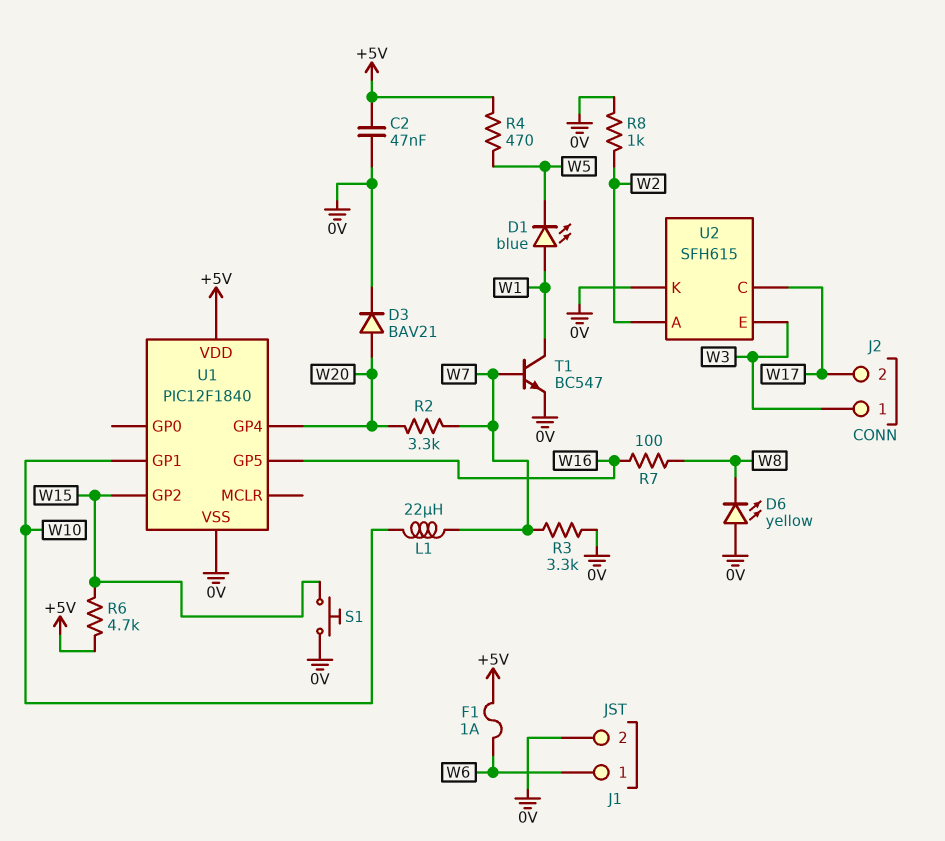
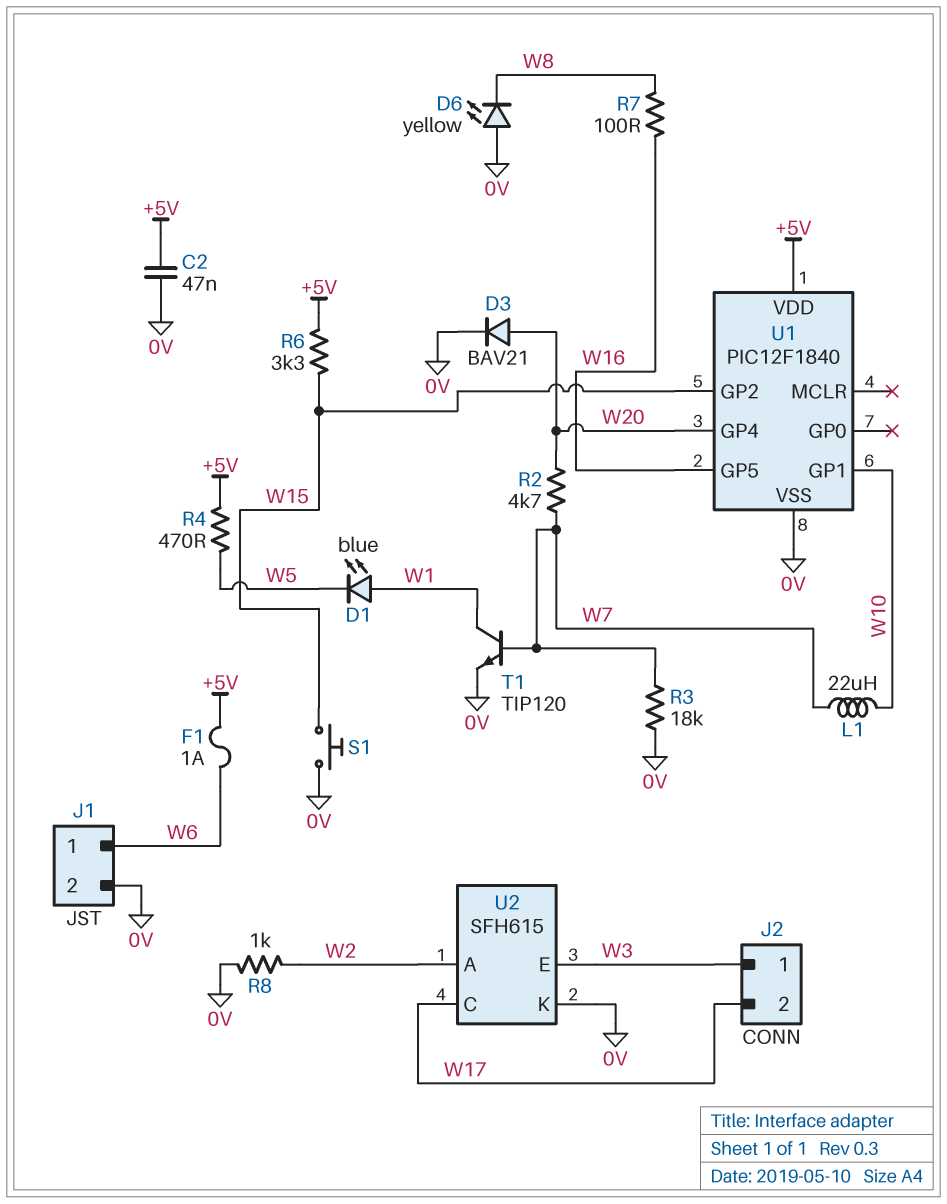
R2: 3.3k (W7, W20) -> 4.7k (W7, W20)
R3: 3.3k (0V, W7) -> 18k (0V, W7)
R6: 4.7k (+5V, W15) -> 3.3k (+5V, W15)
T1: NPN BC547 (B W7, C W1, E 0V) -> NPN TIP120 (B W7, C W1, E 0V)

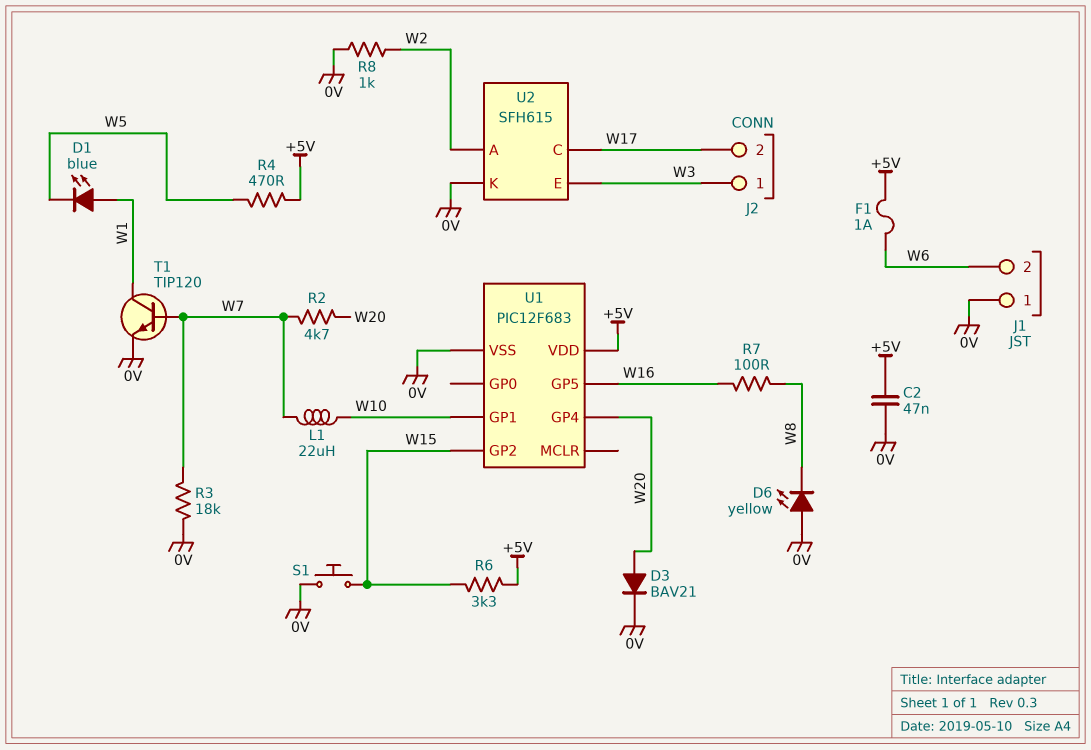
J1 pin 1: W6 -> 0V
J1 pin 2: 0V -> W6
U1: PIC12F1840 -> PIC12F683

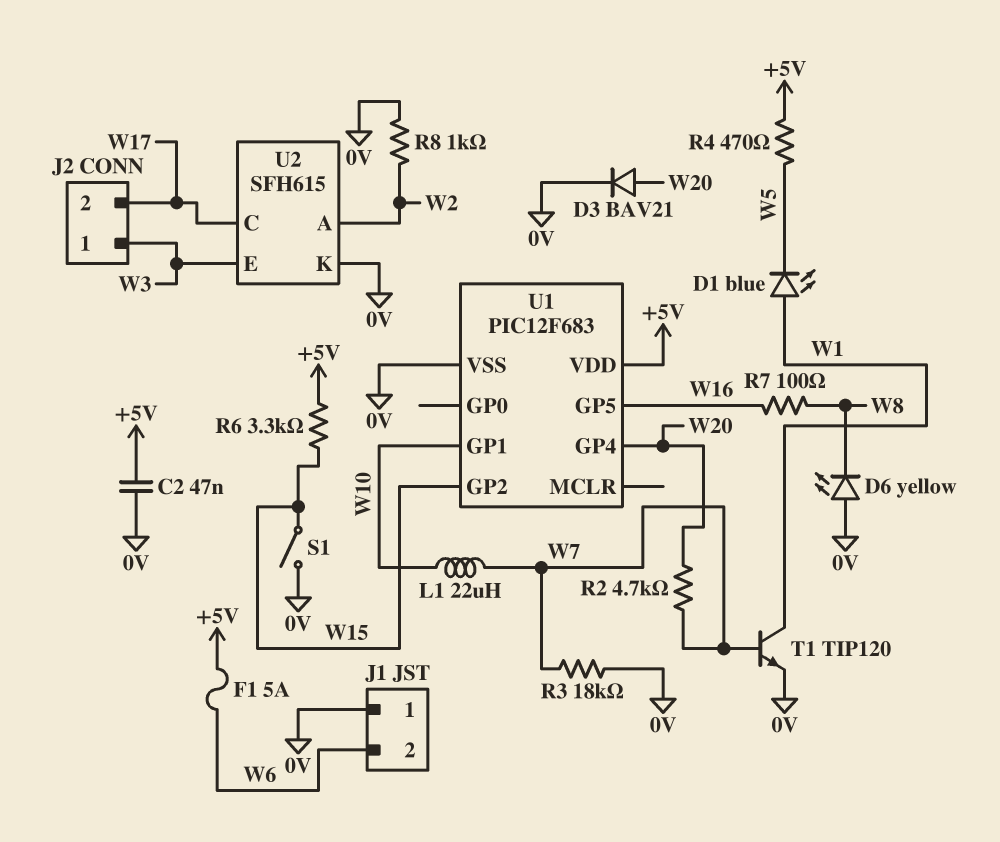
F1: 1A (+5V, W6) -> 5A (+5V, W6)
S1: button (0V, W15) -> switch (0V, W15)

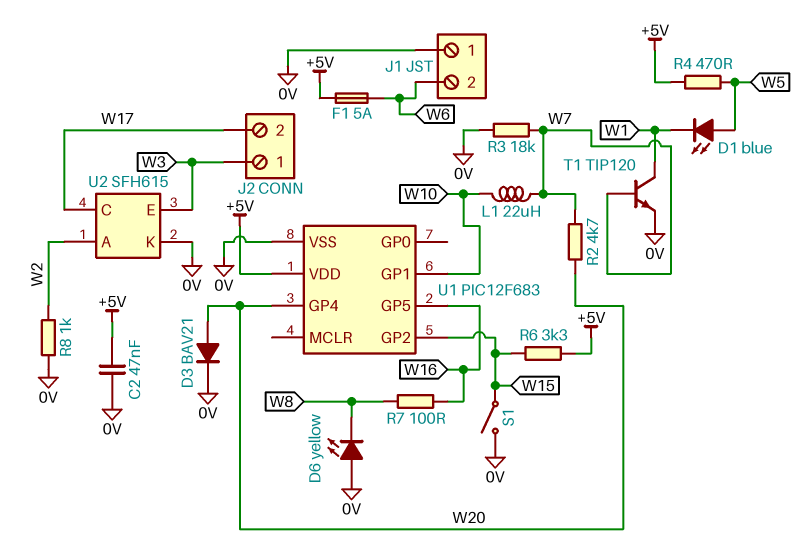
D1: LED blue (A W1, K W5) -> LED blue (A W5, K W1)

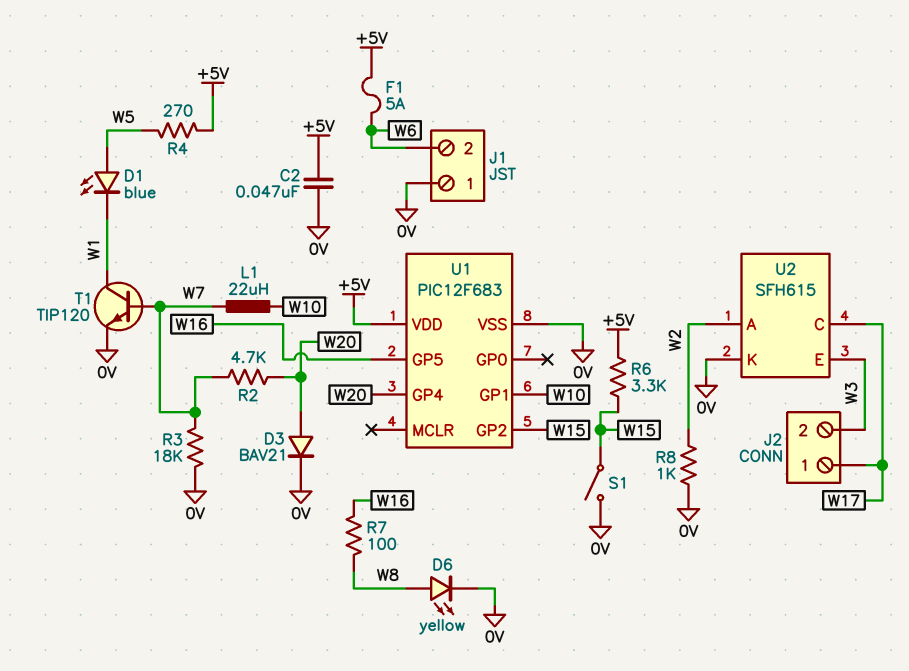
D6: LED yellow (A 0V, K W8) -> LED yellow (A W8, K 0V)
J2 pin 1: W3 -> W17
J2 pin 2: W17 -> W3
R4: 470 (+5V, W5) -> 270 (+5V, W5)

